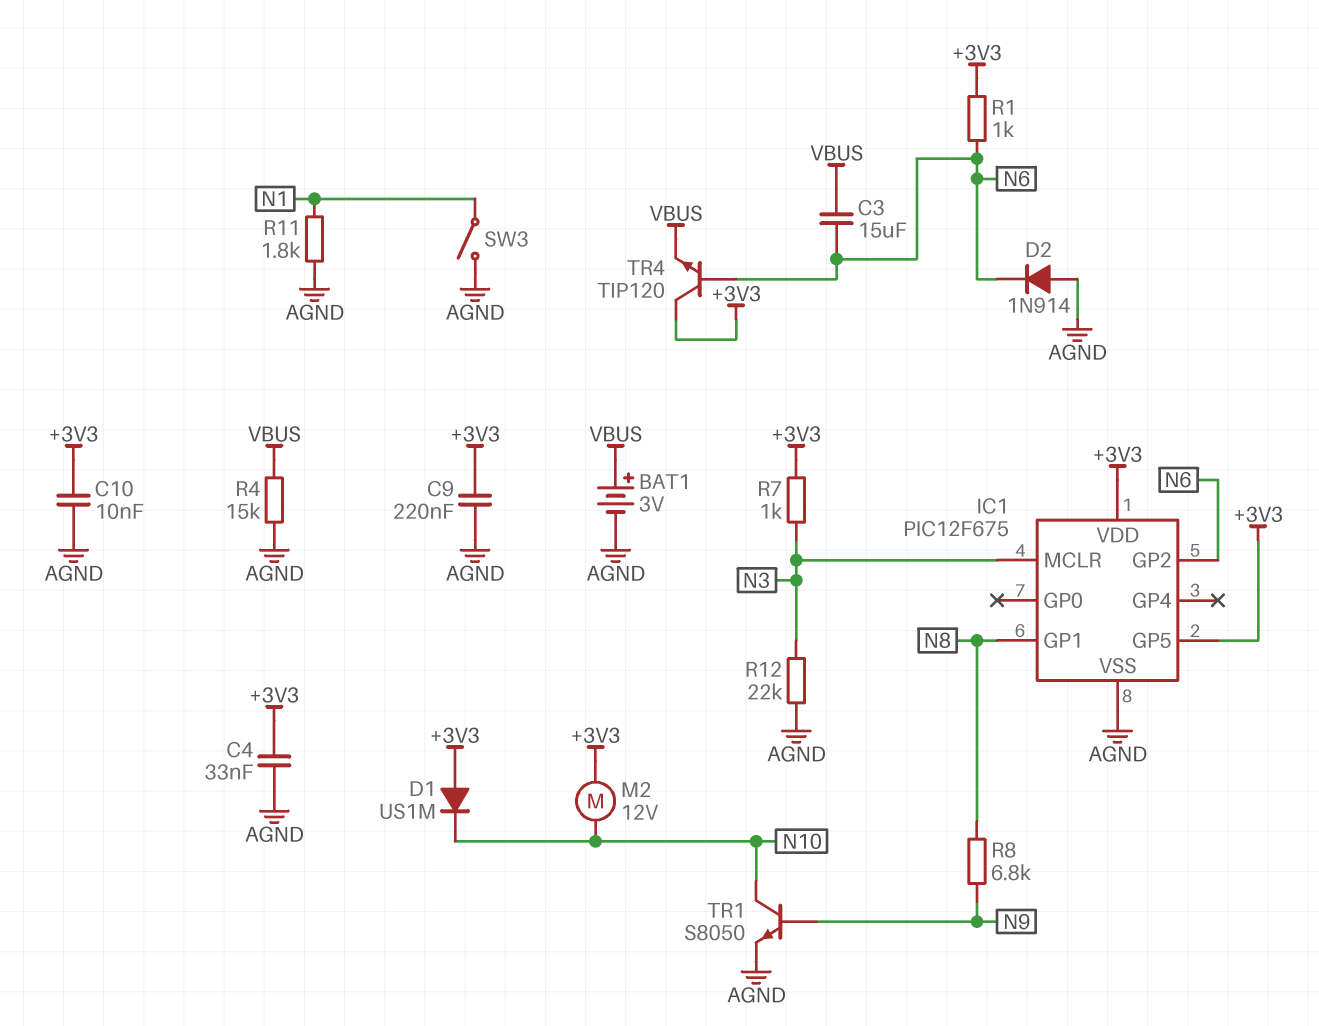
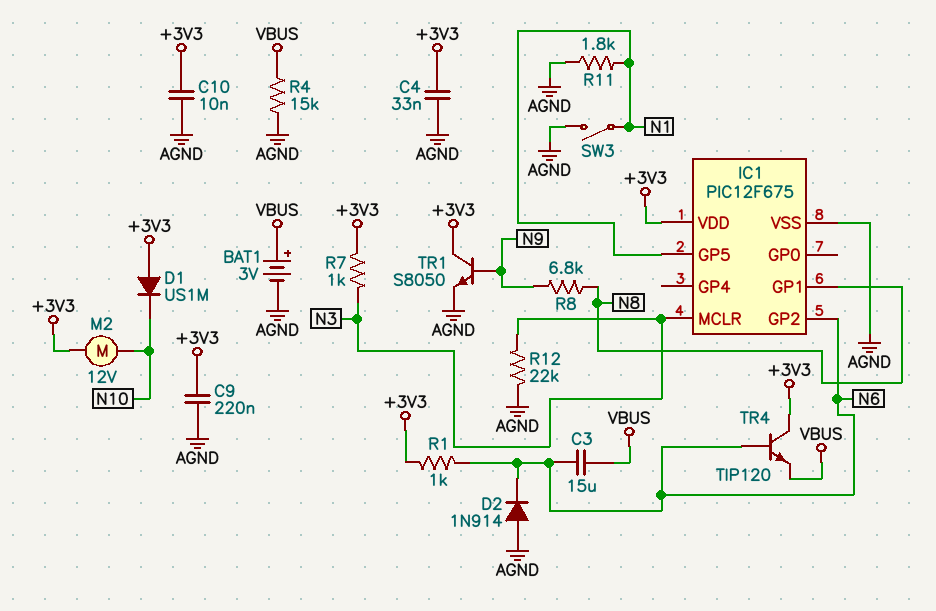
IC1 pin GP5: +3V3 -> N1
TR1: NPN S8050 (B N9, C N10, E AGND) -> NPN S8050 (B N9, C +3V3, E AGND)

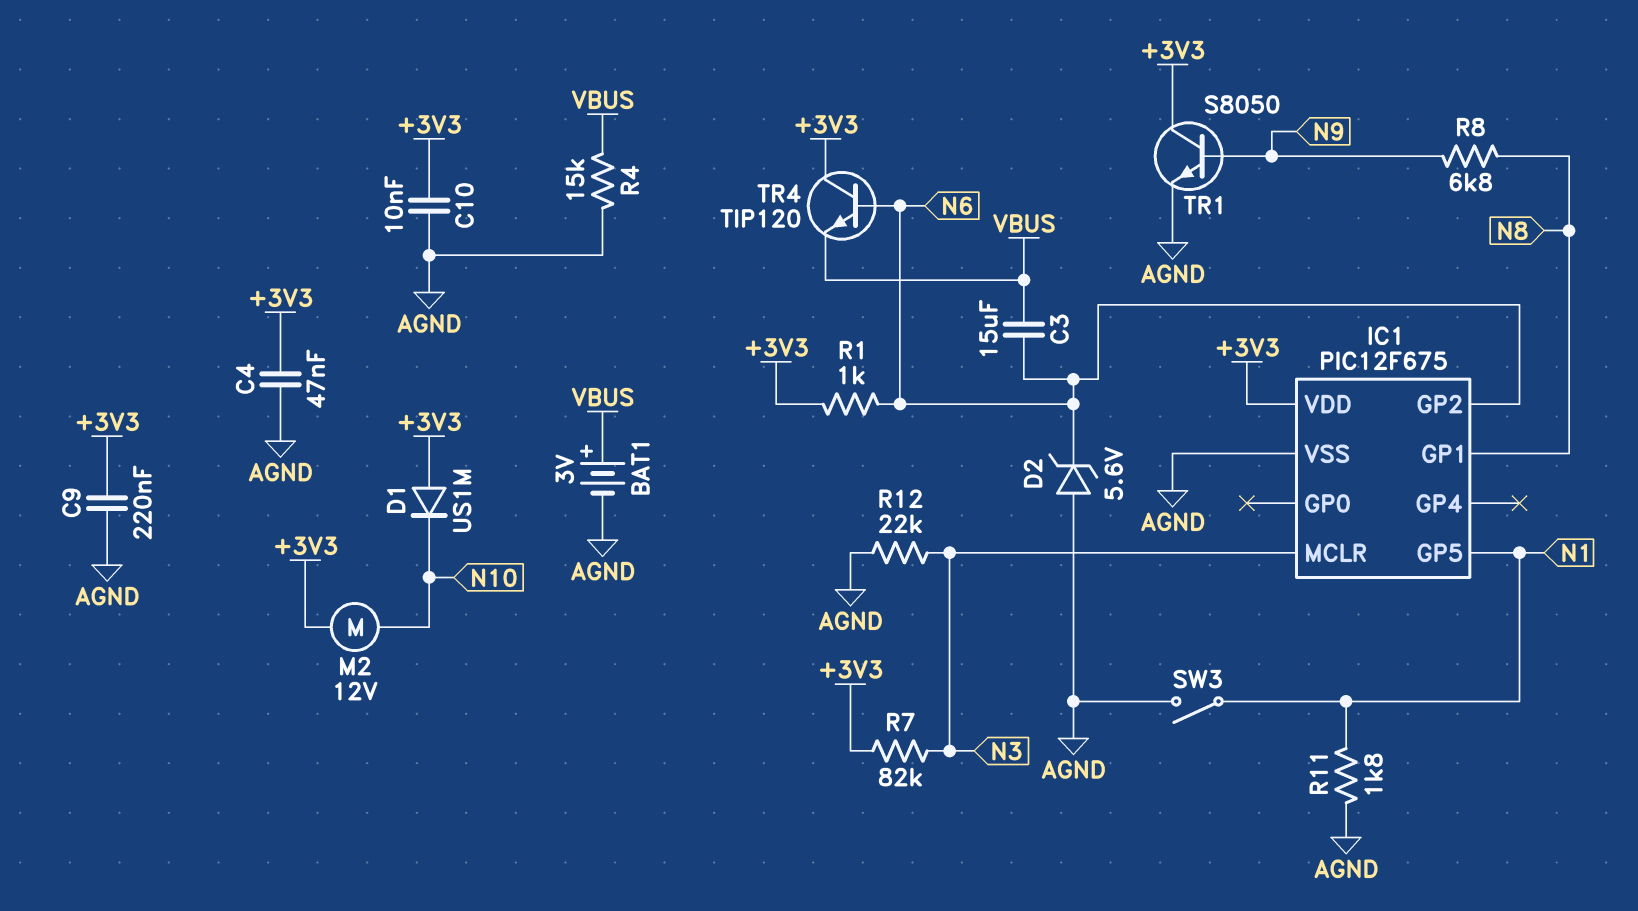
C4: 33nF (+3V3, AGND) -> 47nF (+3V3, AGND)
D2: diode 1N914 (A AGND, K N6) -> zener 5.6V (A AGND, K N6)
R7: 1k (+3V3, N3) -> 82k (+3V3, N3)

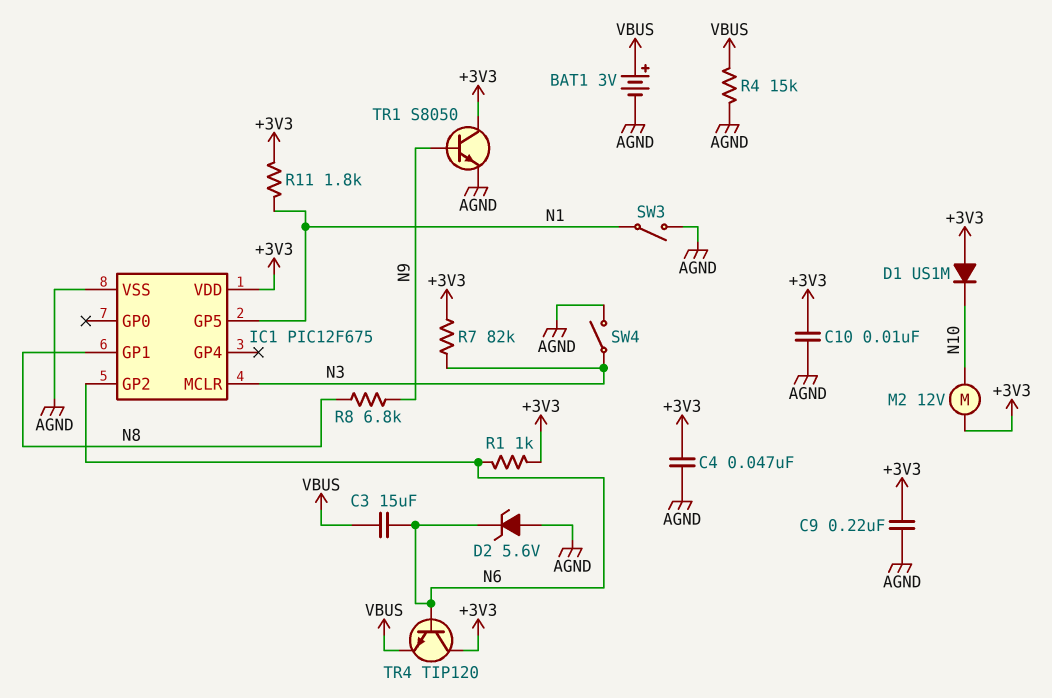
R11: 1.8k (AGND, N1) -> 1.8k (+3V3, N1)
R12: 22k (AGND, N3) -> none
SW4: none -> switch (AGND, N3)

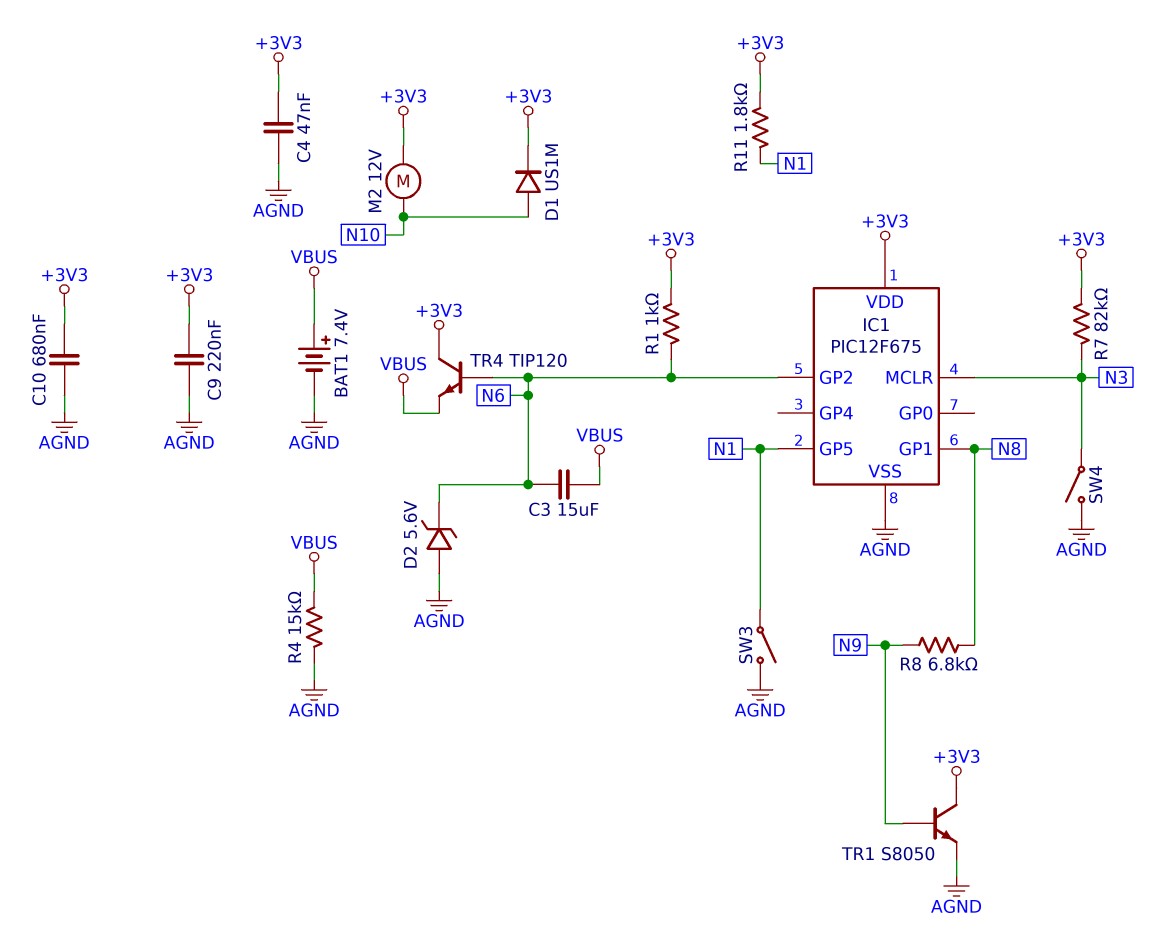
BAT1: 3V (plus VBUS, minus AGND) -> 7.4V (plus VBUS, minus AGND)
C10: 10nF (+3V3, AGND) -> 680nF (+3V3, AGND)
D1: diode US1M (A +3V3, K N10) -> diode US1M (A N10, K +3V3)

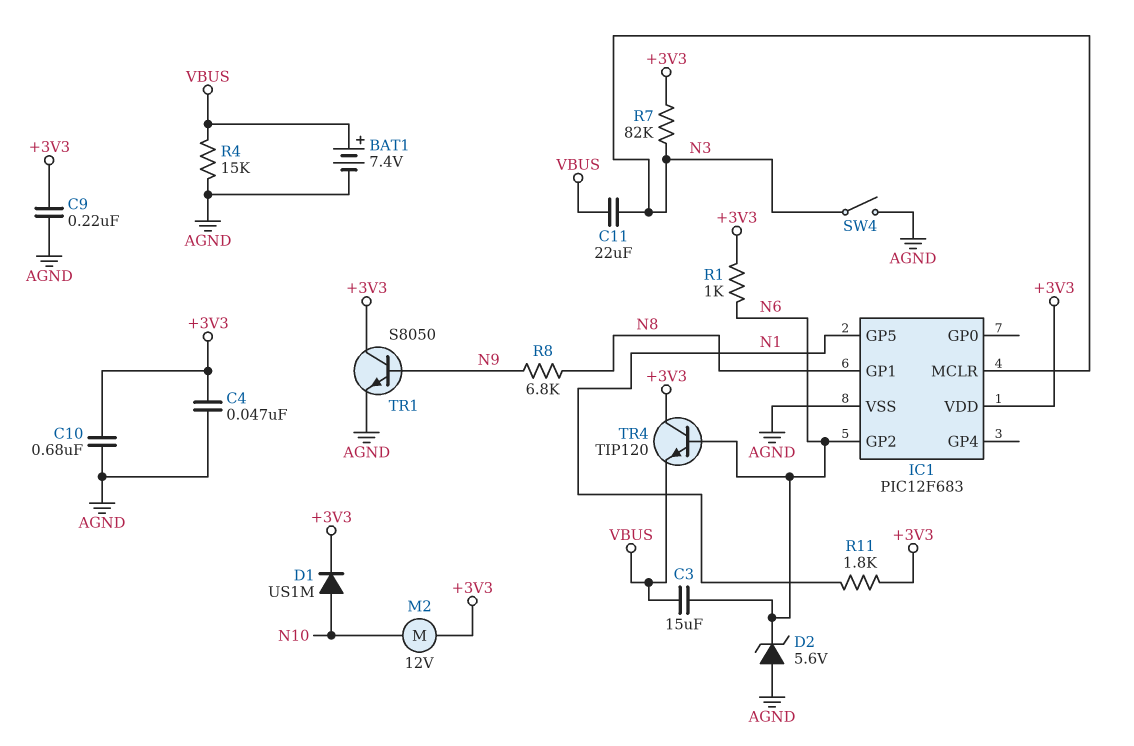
C11: none -> 22uF (N3, VBUS)
IC1: PIC12F675 -> PIC12F683
SW3: switch (AGND, N1) -> none

